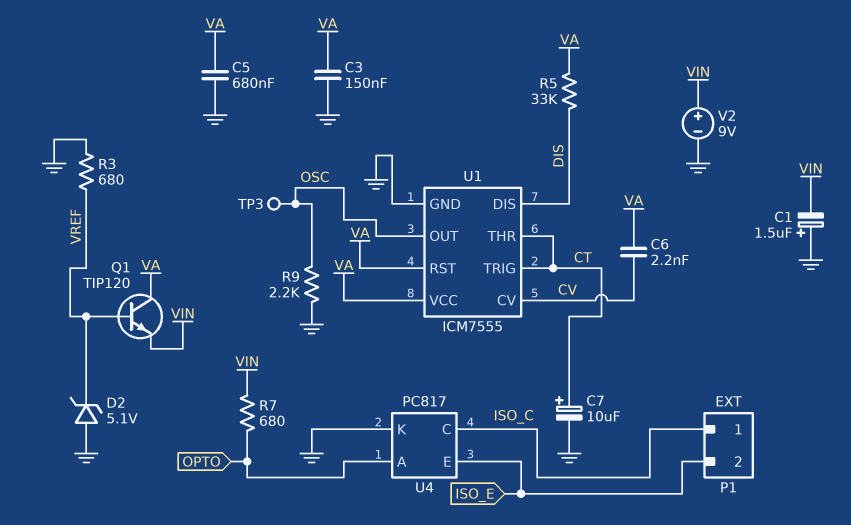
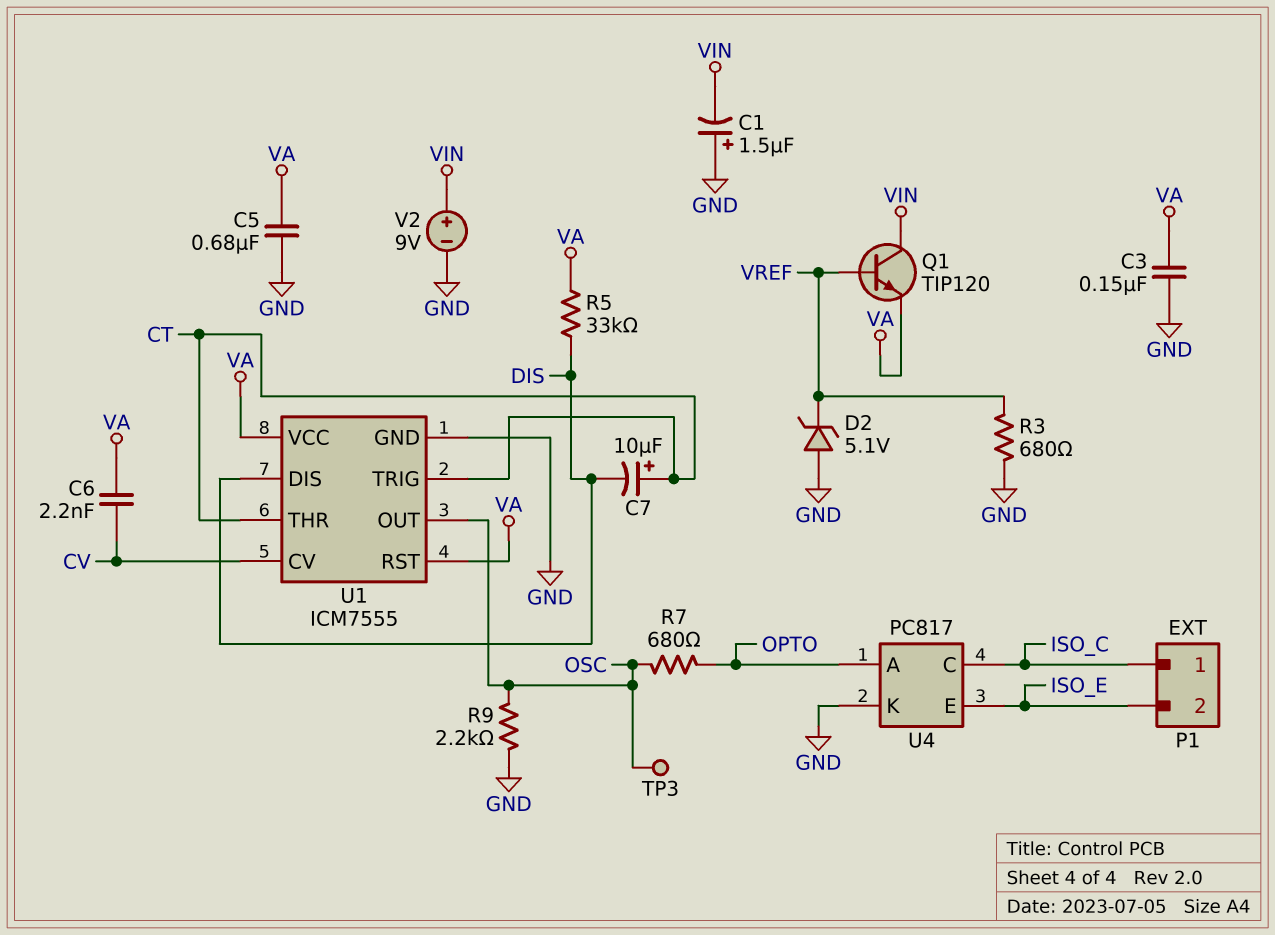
C7: 10uF (plus CT, minus GND) -> 10uF (plus CT, minus DIS)
Q1: NPN TIP120 (B VREF, C VA, E VIN) -> NPN TIP120 (B VREF, C VIN, E VA)
R7: 680 (OPTO, VIN) -> 680 (OPTO, OSC)

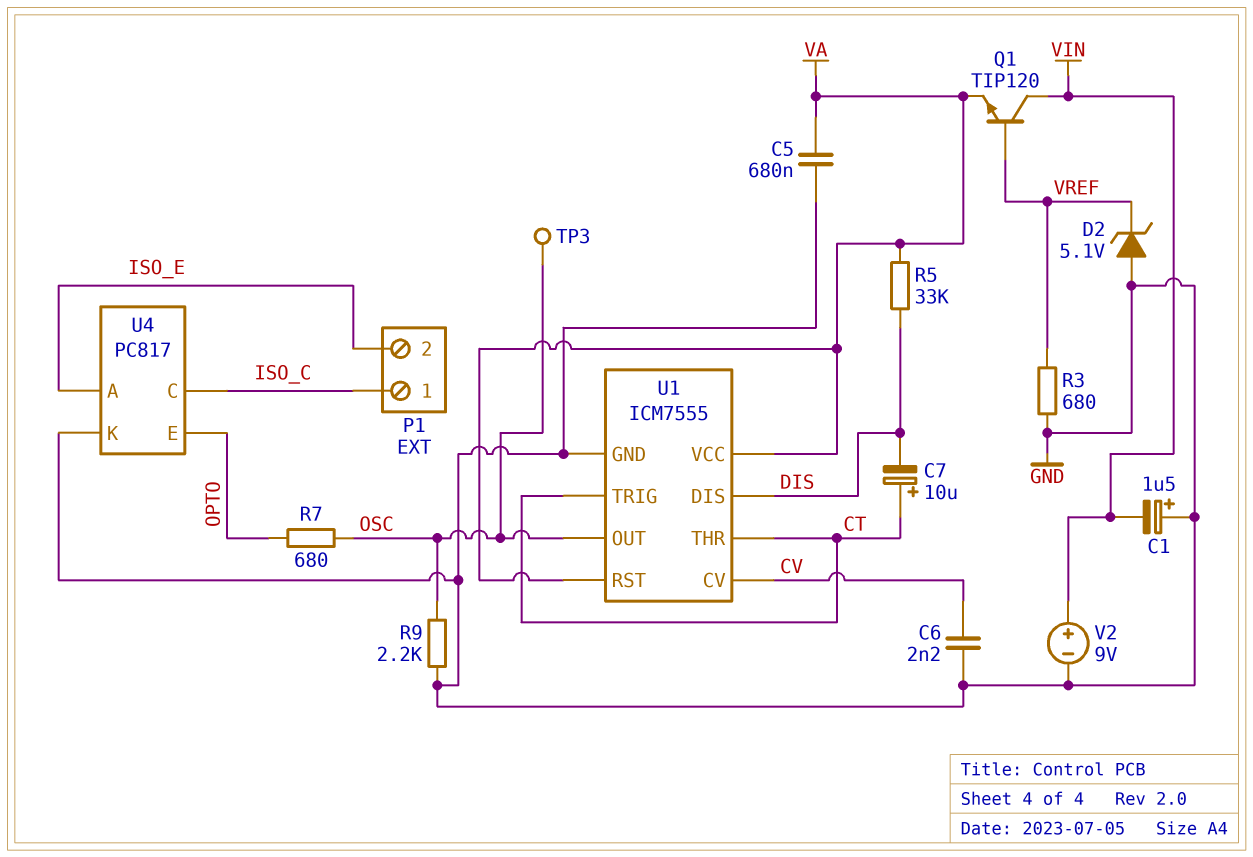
C3: 150nF (GND, VA) -> none
C6: 2.2nF (CV, VA) -> 2.2nF (CV, GND)
U4 pin A: OPTO -> ISO_E
U4 pin E: ISO_E -> OPTO

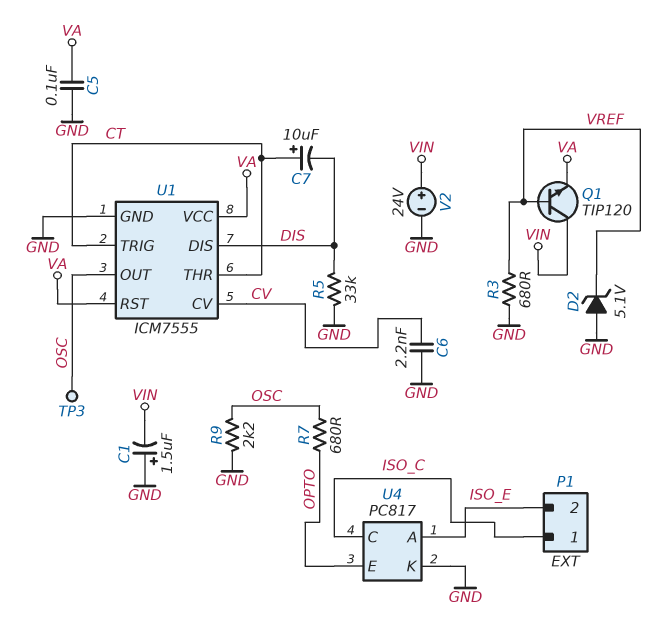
C5: 680nF (GND, VA) -> 100nF (GND, VA)
R5: 33k (DIS, VA) -> 33k (DIS, GND)
V2: 9V (plus VIN, minus GND) -> 24V (plus VIN, minus GND)

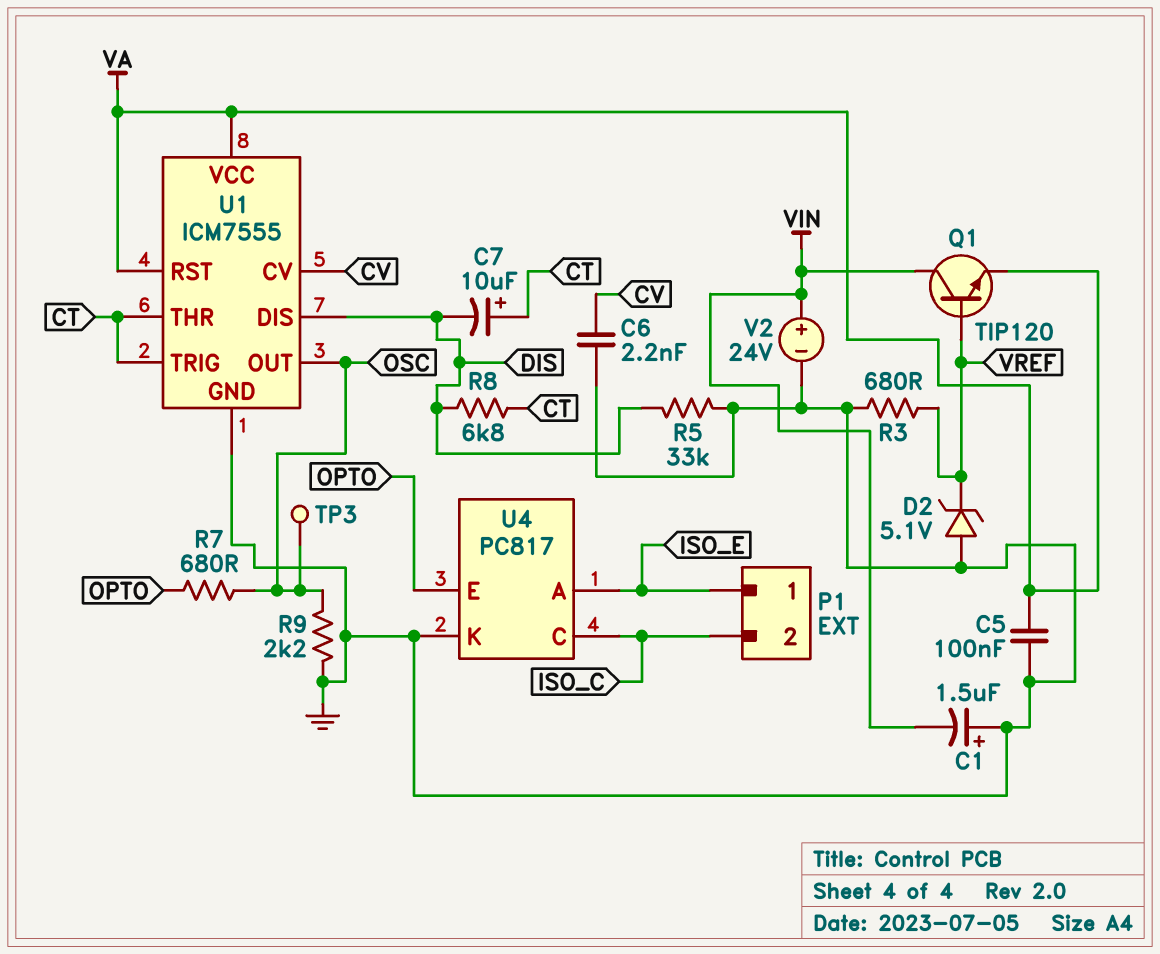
P1 pin 1: ISO_C -> ISO_E
P1 pin 2: ISO_E -> ISO_C
R8: none -> 6.8k (CT, DIS)

